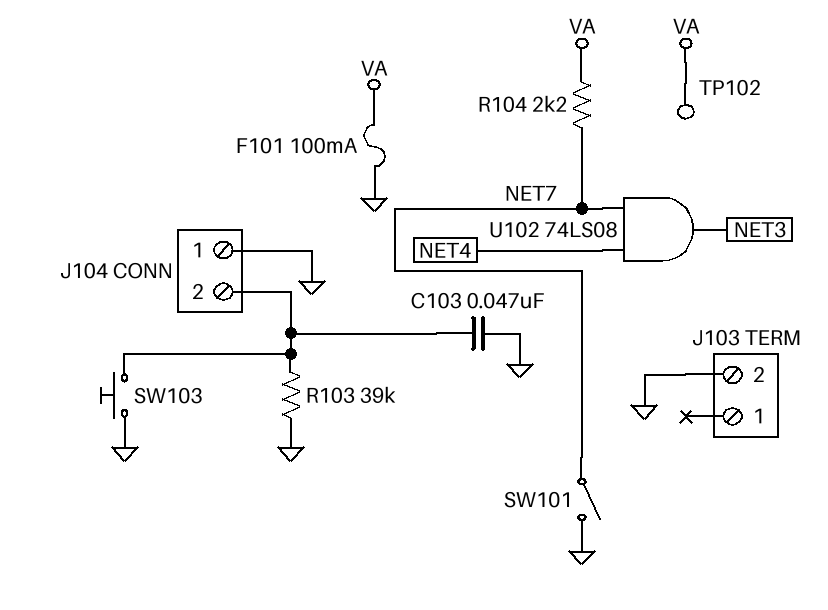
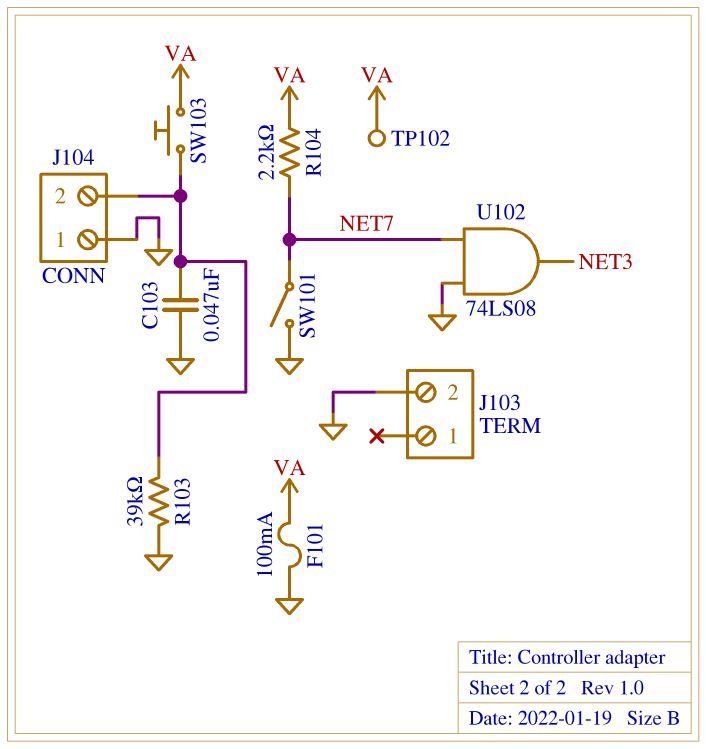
SW103: button (GND, J104/2) -> button (J104/2, VA)
U102: AND 74LS08 (in NET4, in NET7, out NET3) -> AND 74LS08 (in GND, in NET7, out NET3)

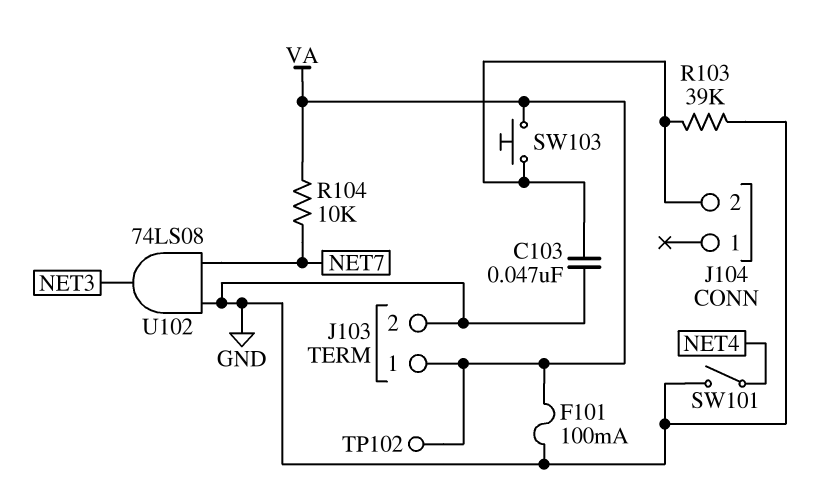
J103 pin 1: none -> VA
J104 pin 1: GND -> none
R104: 2.2k (NET7, VA) -> 10k (NET7, VA)
SW101: switch (GND, NET7) -> switch (GND, NET4)

